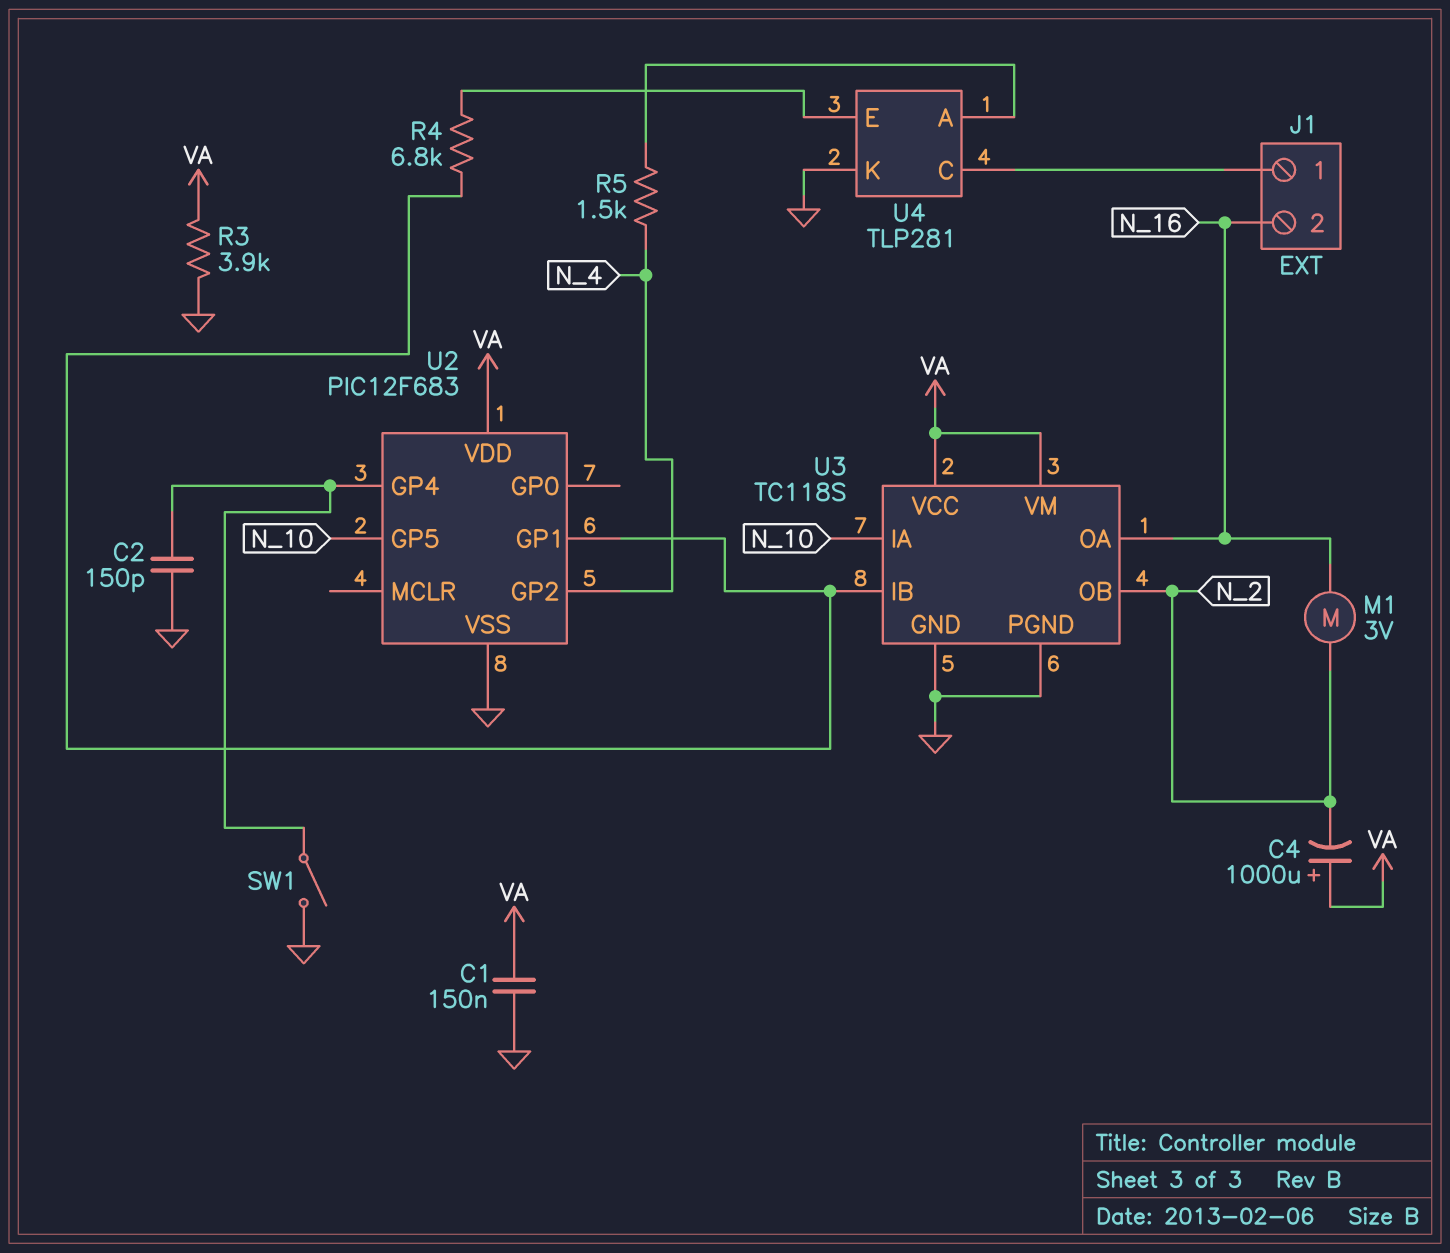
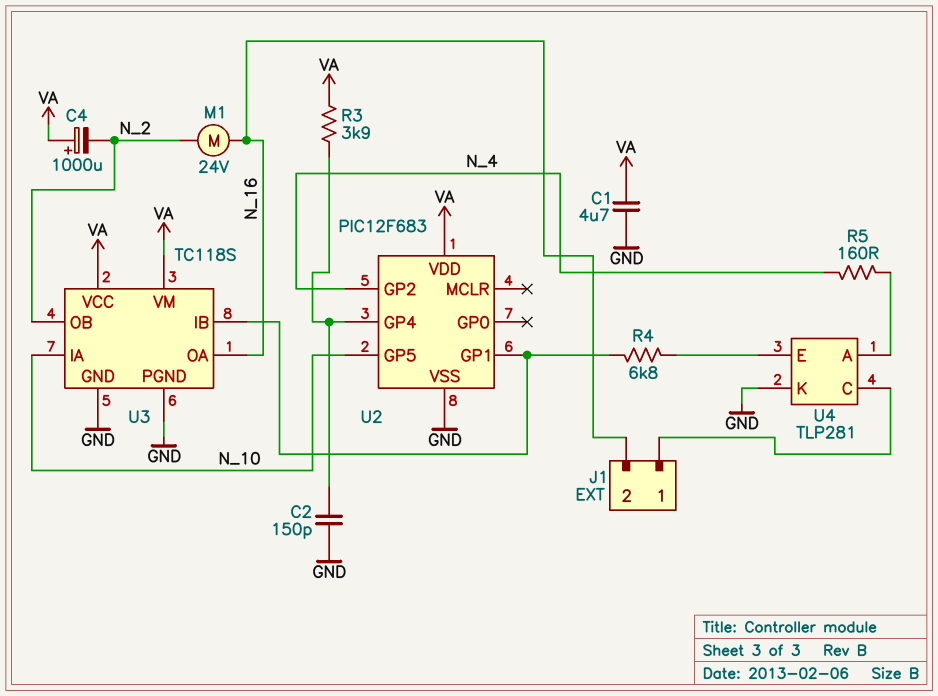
C1: 150nF (GND, VA) -> 4.7uF (GND, VA)
M1: motor 3V (N_2, N_16) -> motor 24V (N_2, N_16)
R3: 3.9k (GND, VA) -> 3.9k (U2/GP4, VA)
R5: 1.5k (N_4, U4/A) -> 160 (N_4, U4/A)
SW1: switch (GND, U2/GP4) -> none

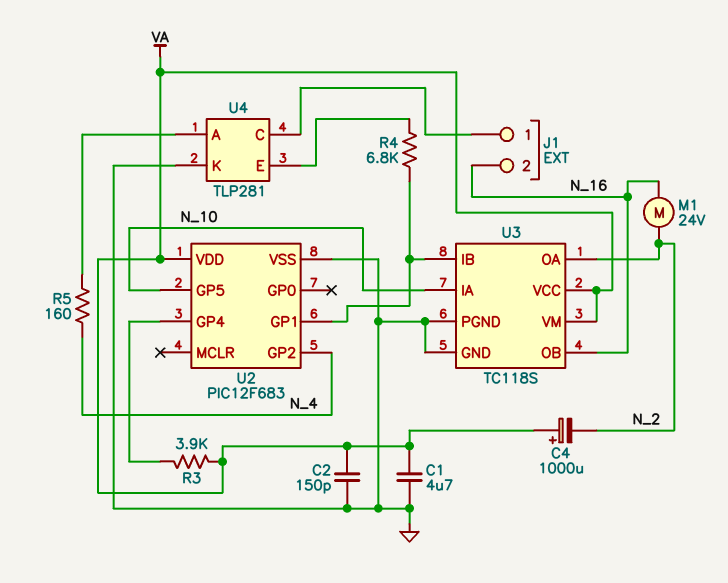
C2: 150pF (GND, U2/GP4) -> 150pF (GND, VA)
U3 pin OA: N_16 -> N_2
U3 pin OB: N_2 -> N_16

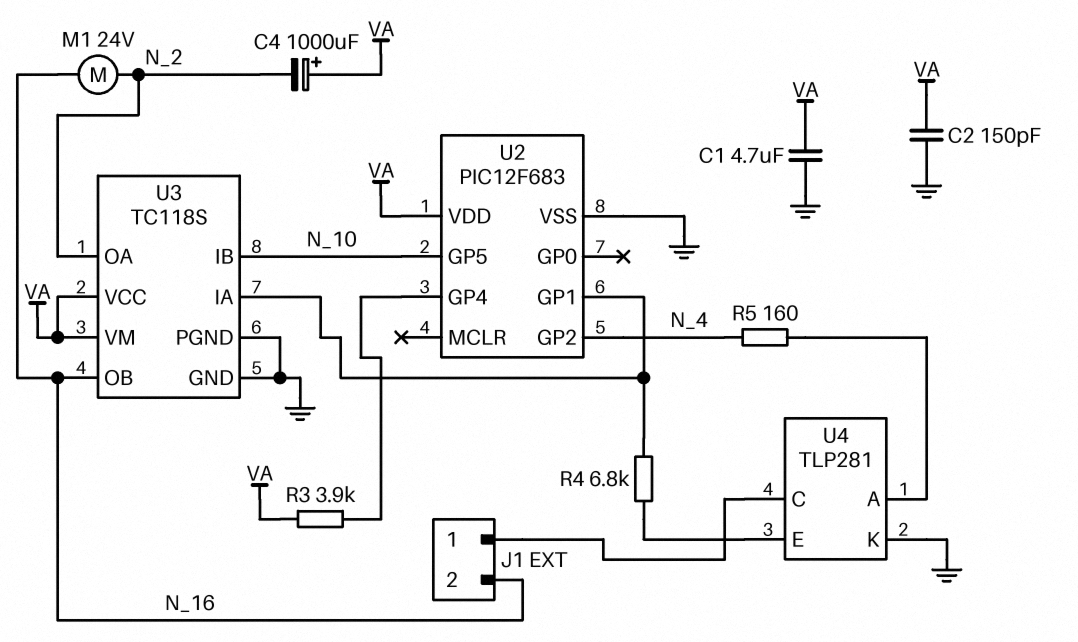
U3 pin IA: N_10 -> U2/GP1
U3 pin IB: U2/GP1 -> N_10

